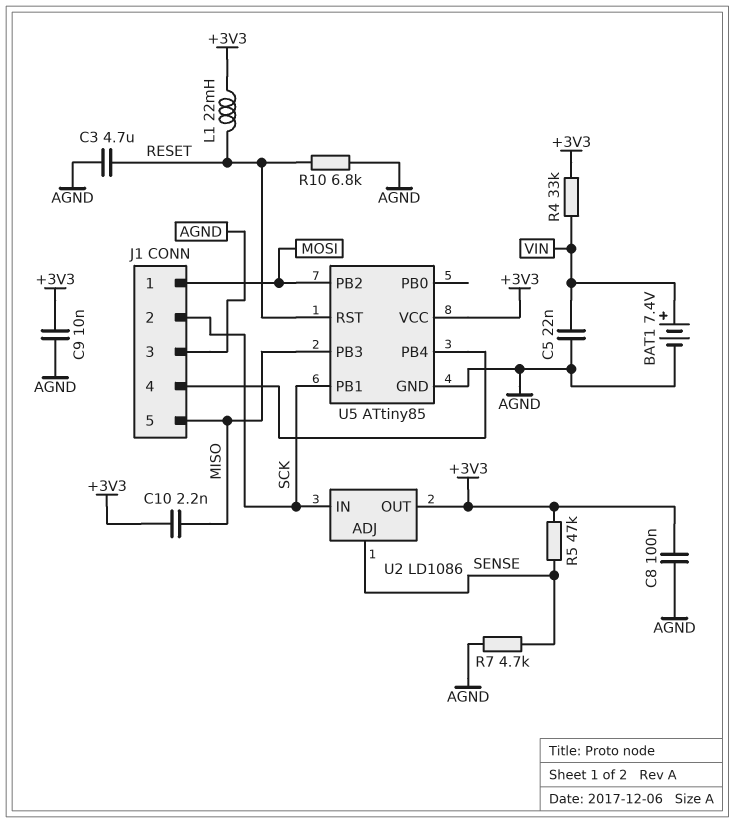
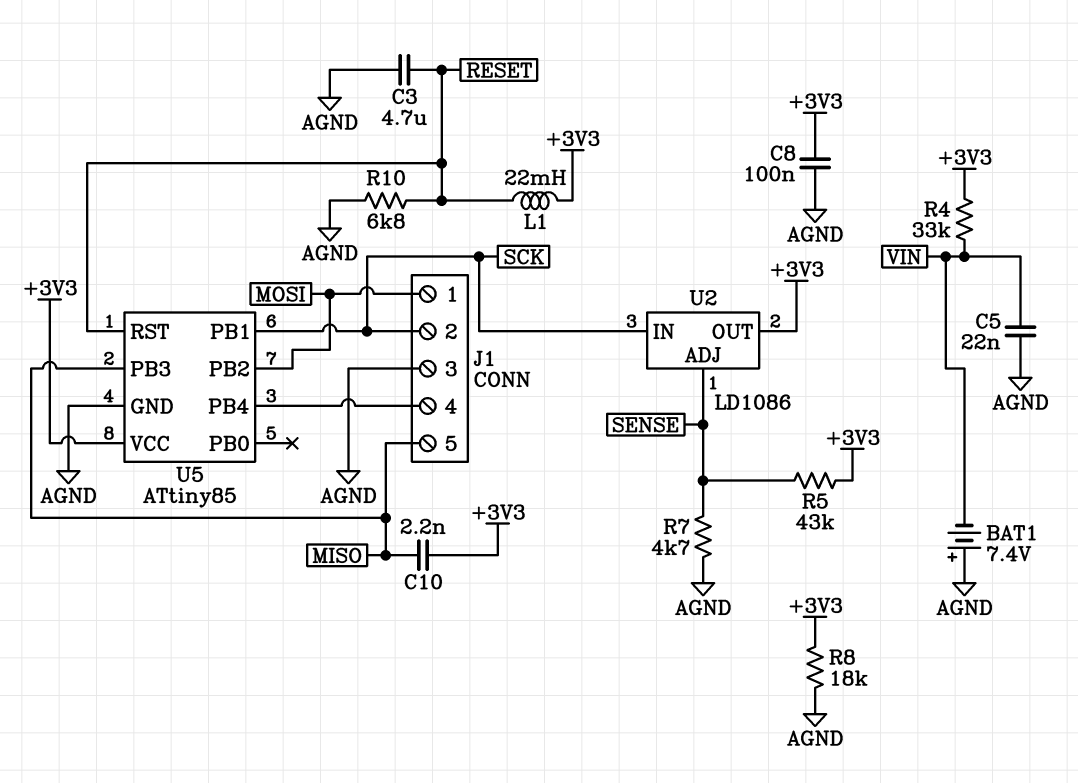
BAT1: 7.4V (plus VIN, minus AGND) -> 7.4V (plus AGND, minus VIN)
C9: 10nF (+3V3, AGND) -> none
R5: 47k (+3V3, SENSE) -> 43k (+3V3, SENSE)
R8: none -> 18k (+3V3, AGND)

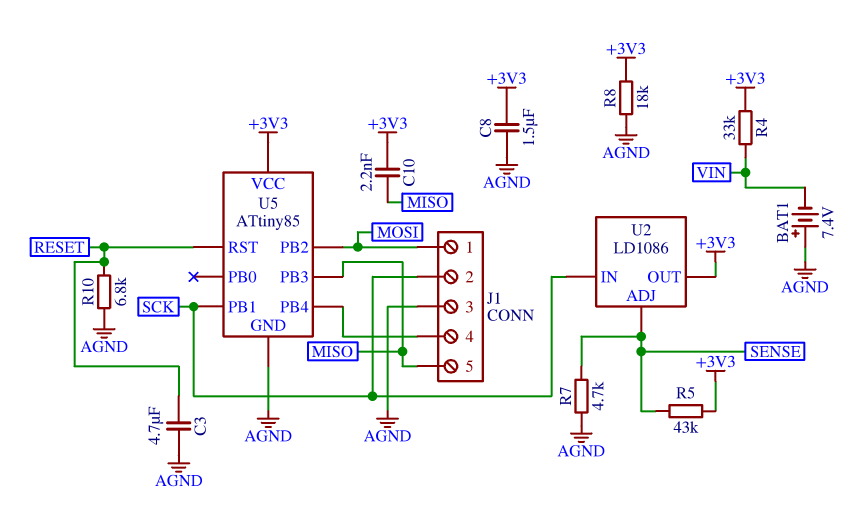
C5: 22nF (AGND, VIN) -> none
C8: 100nF (+3V3, AGND) -> 1.5uF (+3V3, AGND)
L1: 22mH (+3V3, RESET) -> none

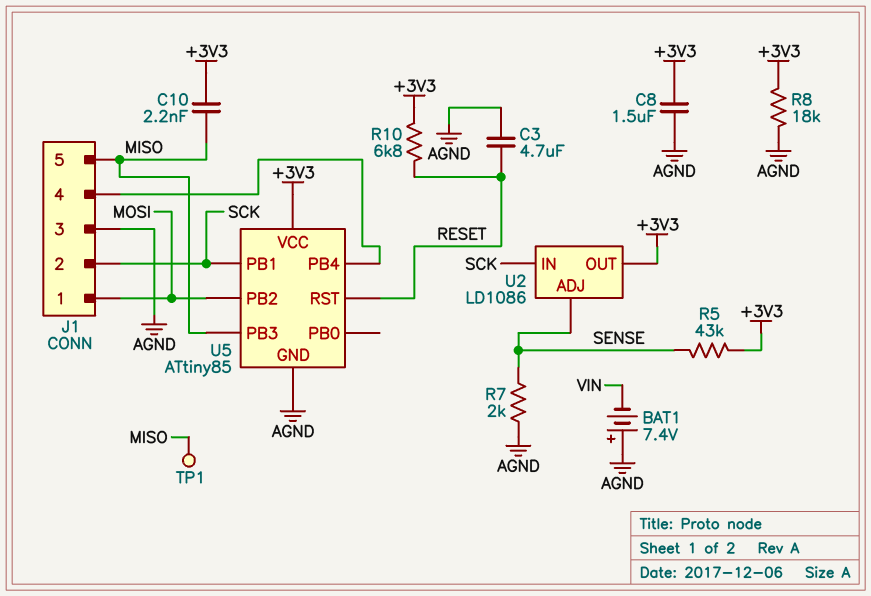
R4: 33k (+3V3, VIN) -> none
R7: 4.7k (AGND, SENSE) -> 2k (AGND, SENSE)
R10: 6.8k (AGND, RESET) -> 6.8k (+3V3, RESET)
TP1: none -> test point (MISO)

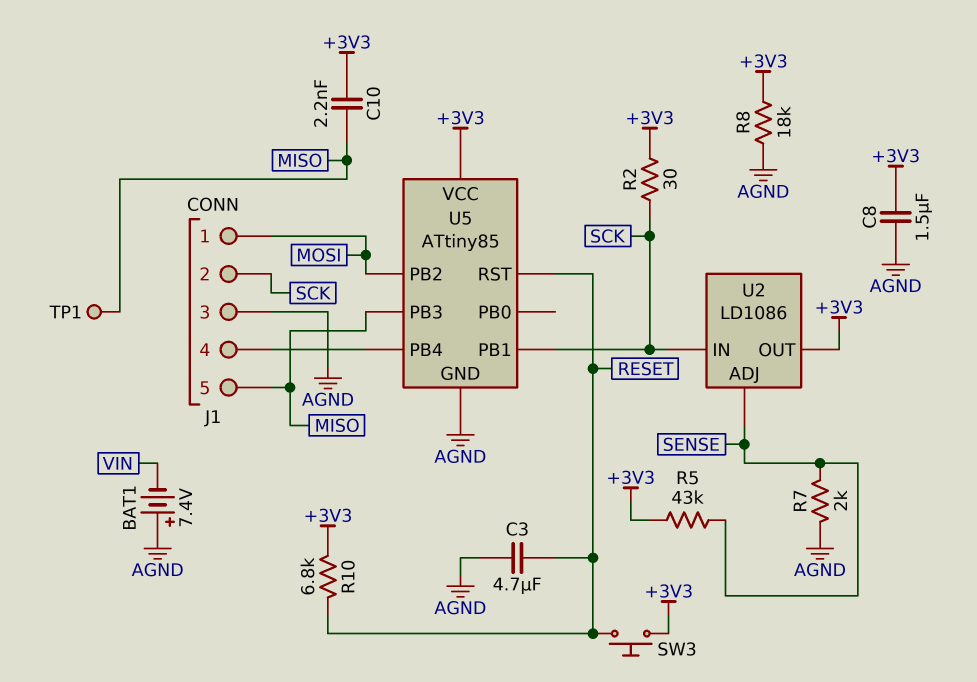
R2: none -> 30 (+3V3, SCK)
SW3: none -> button (+3V3, RESET)

